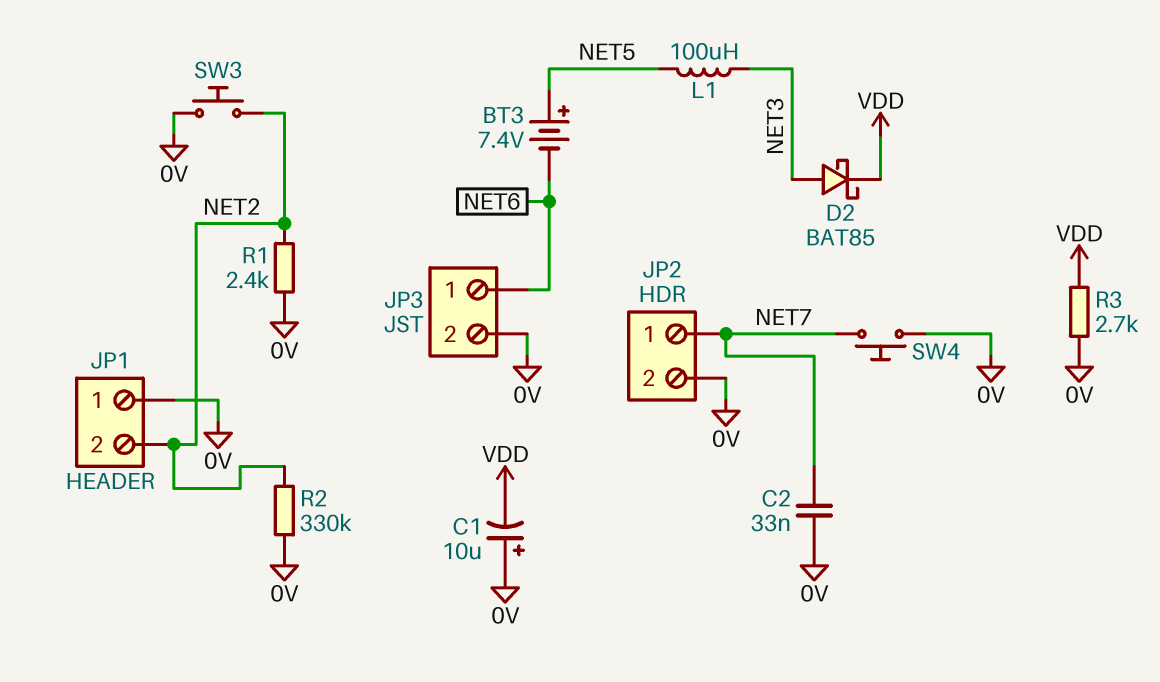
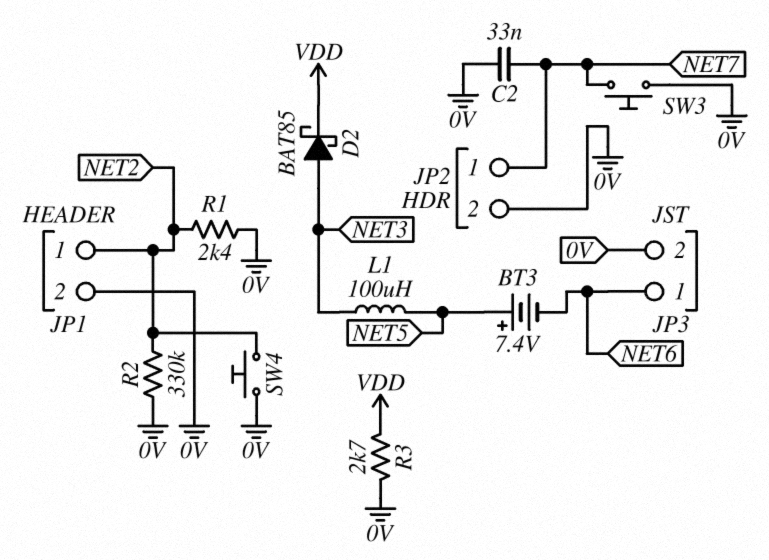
C1: 10uF (plus 0V, minus VDD) -> none
JP1 pin 1: 0V -> NET2
JP1 pin 2: NET2 -> 0V
SW3: button (0V, NET2) -> button (0V, NET7)
SW4: button (0V, NET7) -> button (0V, NET2)

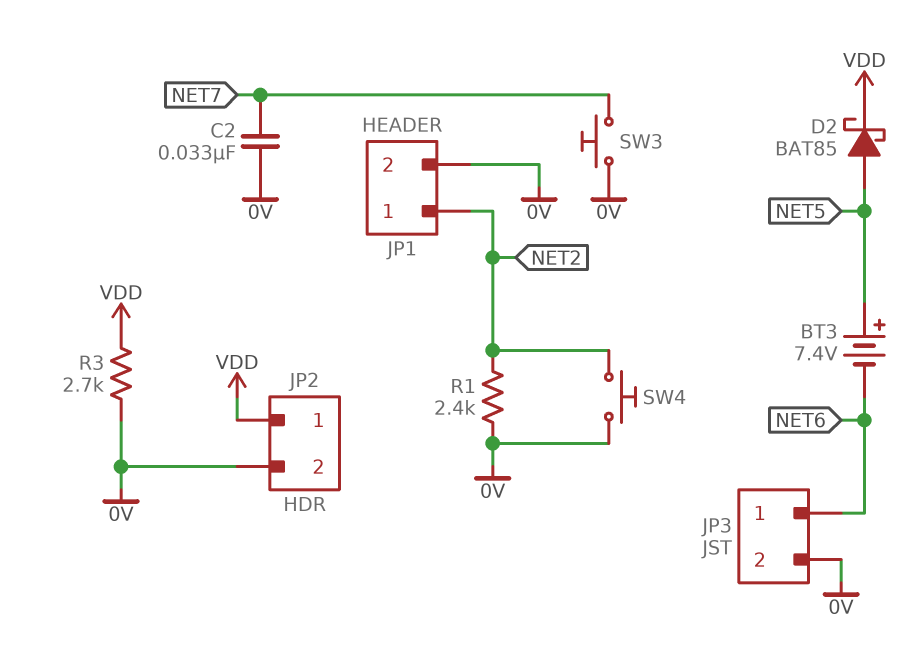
D2: schottky BAT85 (A NET3, K VDD) -> schottky BAT85 (A NET5, K VDD)
JP2 pin 1: NET7 -> VDD
L1: 100uH (NET3, NET5) -> none
R2: 330k (0V, NET2) -> none

